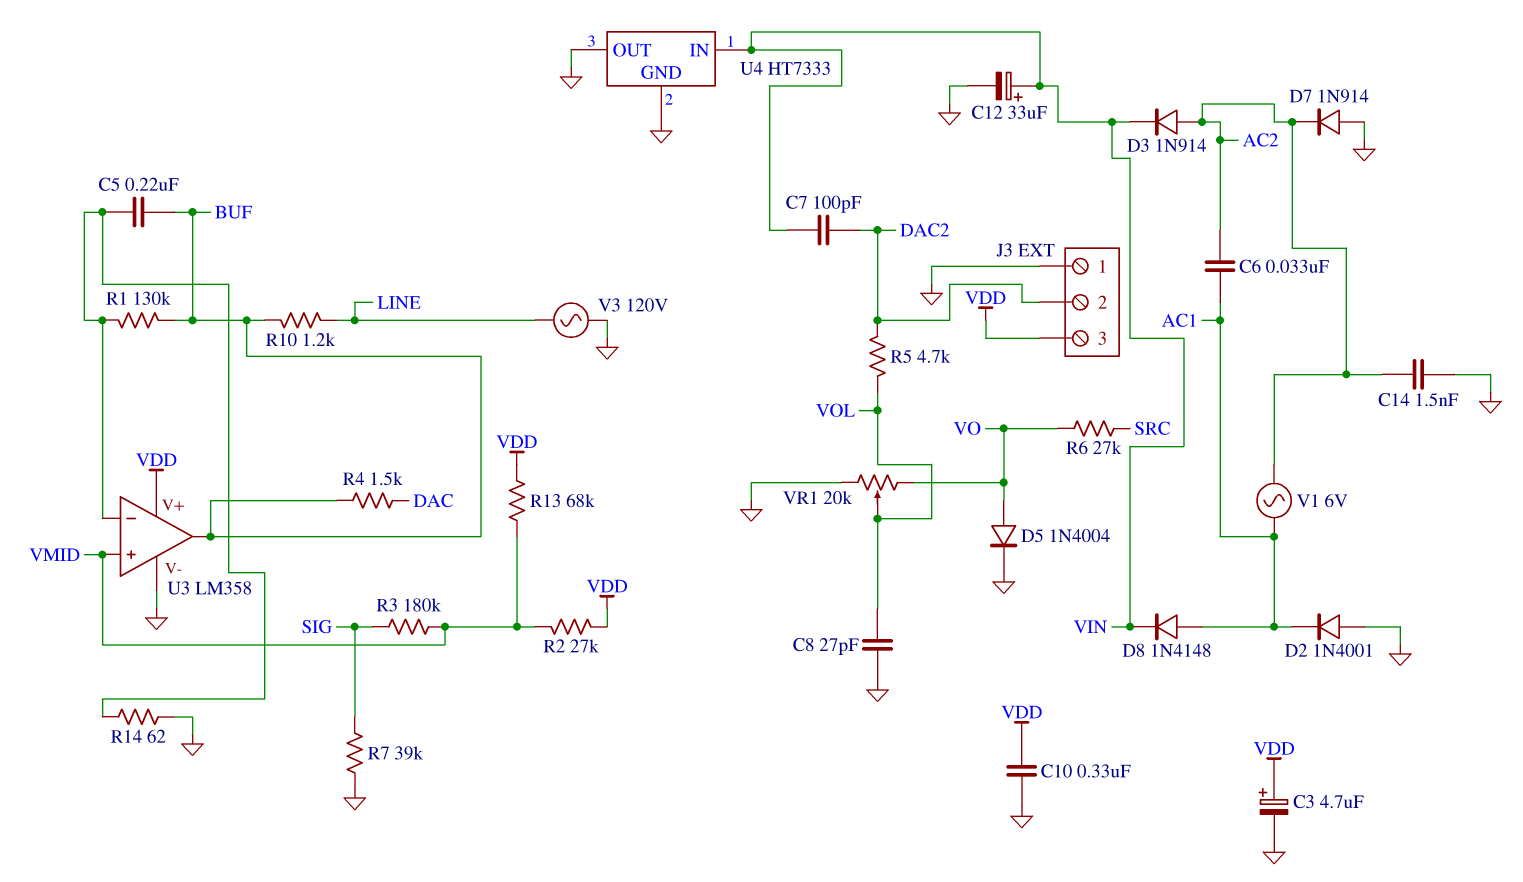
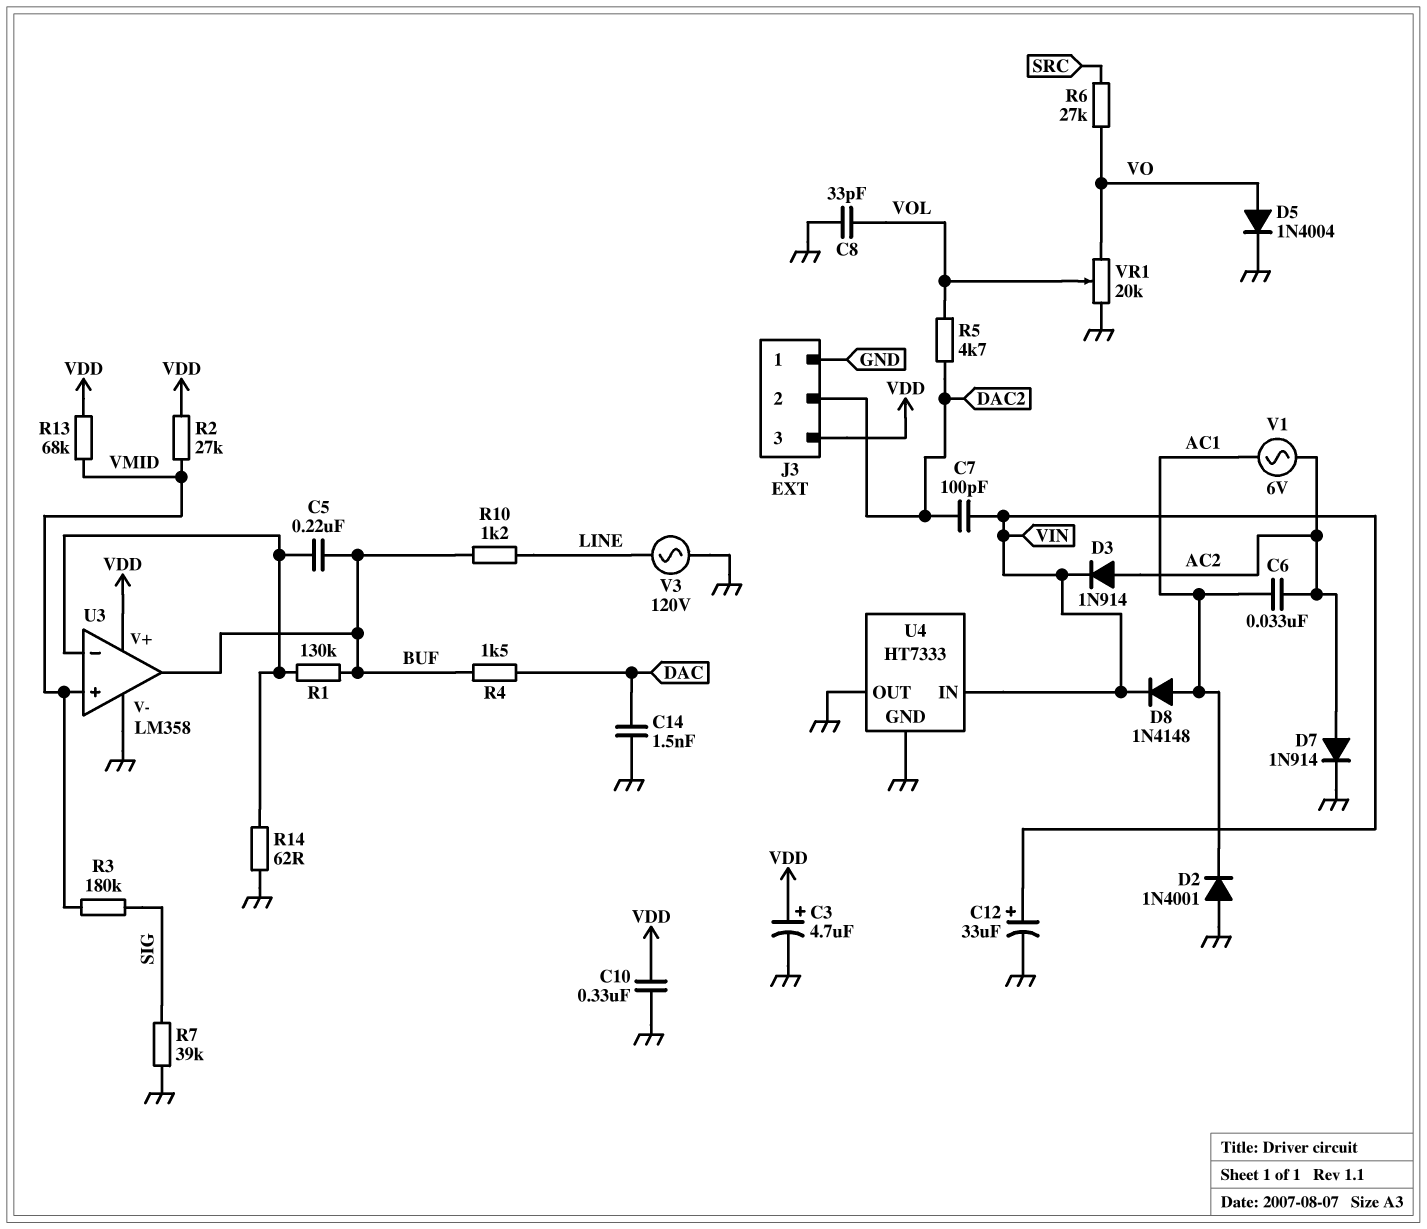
C8: 27pF (GND, VOL) -> 33pF (GND, VOL)
C14: 1.5nF (AC2, GND) -> 1.5nF (DAC, GND)
D7: diode 1N914 (A GND, K AC2) -> diode 1N914 (A AC2, K GND)

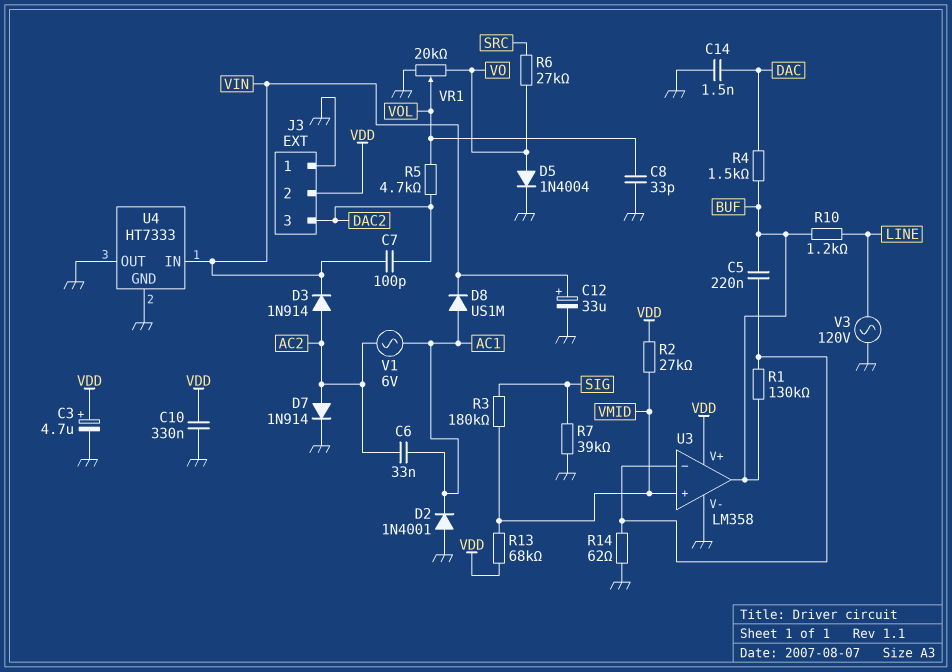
D8: diode 1N4148 (A AC1, K VIN) -> diode US1M (A AC1, K VIN)
J3 pin 2: DAC2 -> VDD
J3 pin 3: VDD -> DAC2

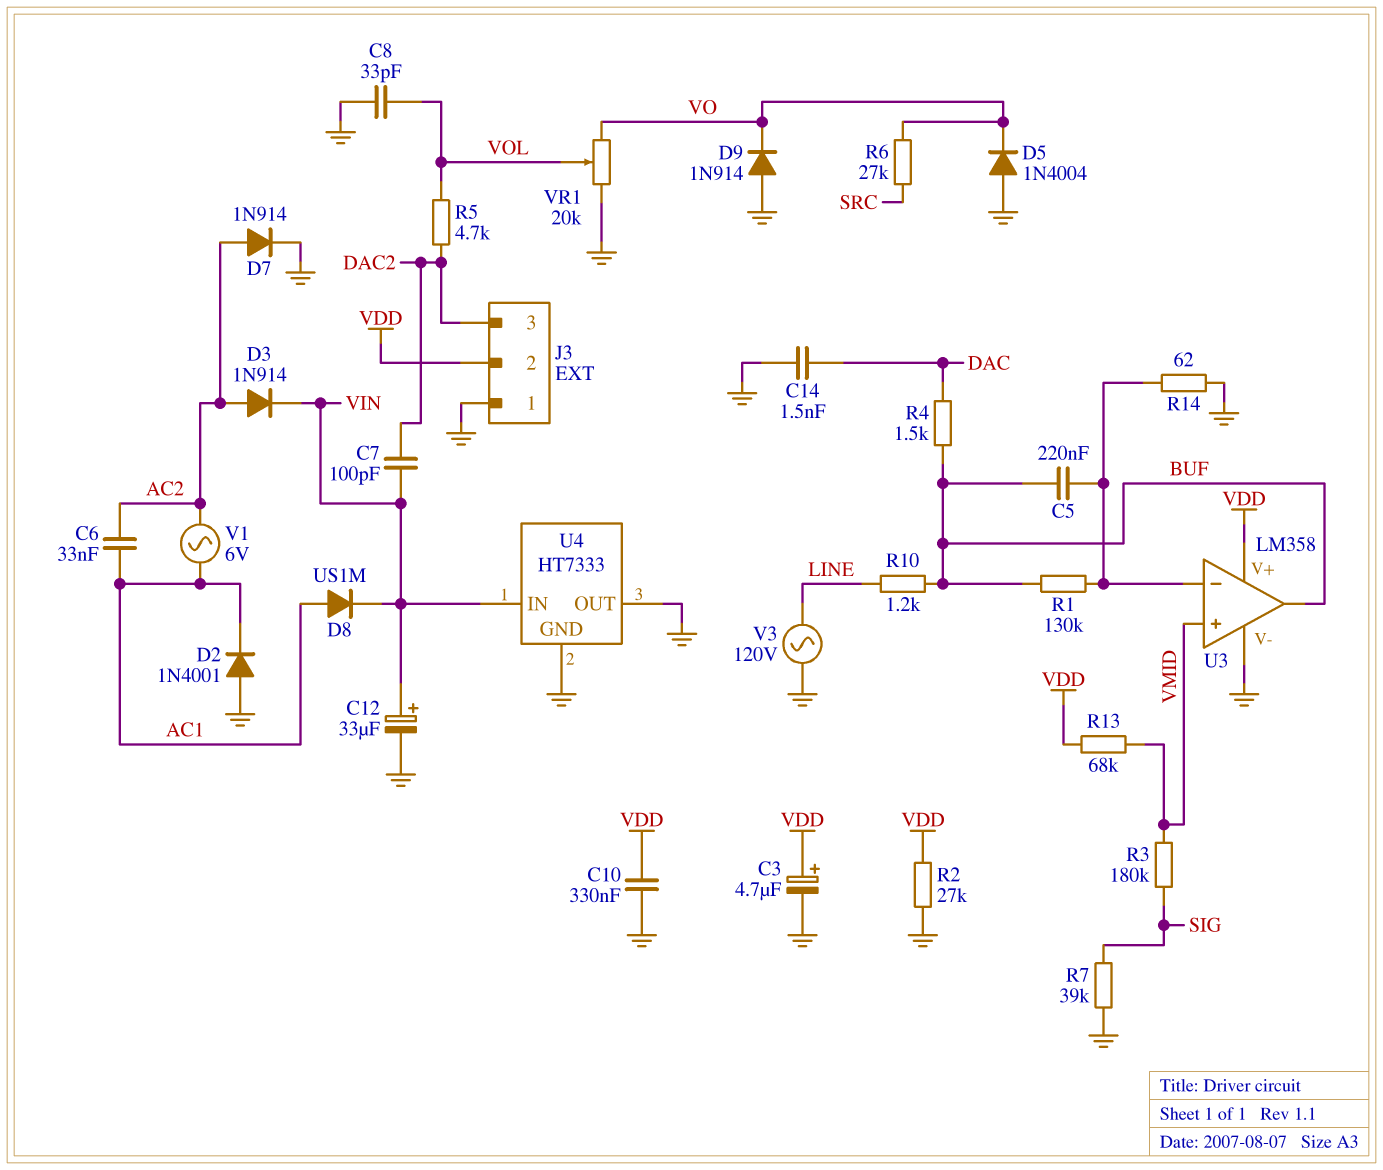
D5: diode 1N4004 (A VO, K GND) -> diode 1N4004 (A GND, K VO)
D9: none -> diode 1N914 (A GND, K VO)
R2: 27k (VDD, VMID) -> 27k (GND, VDD)

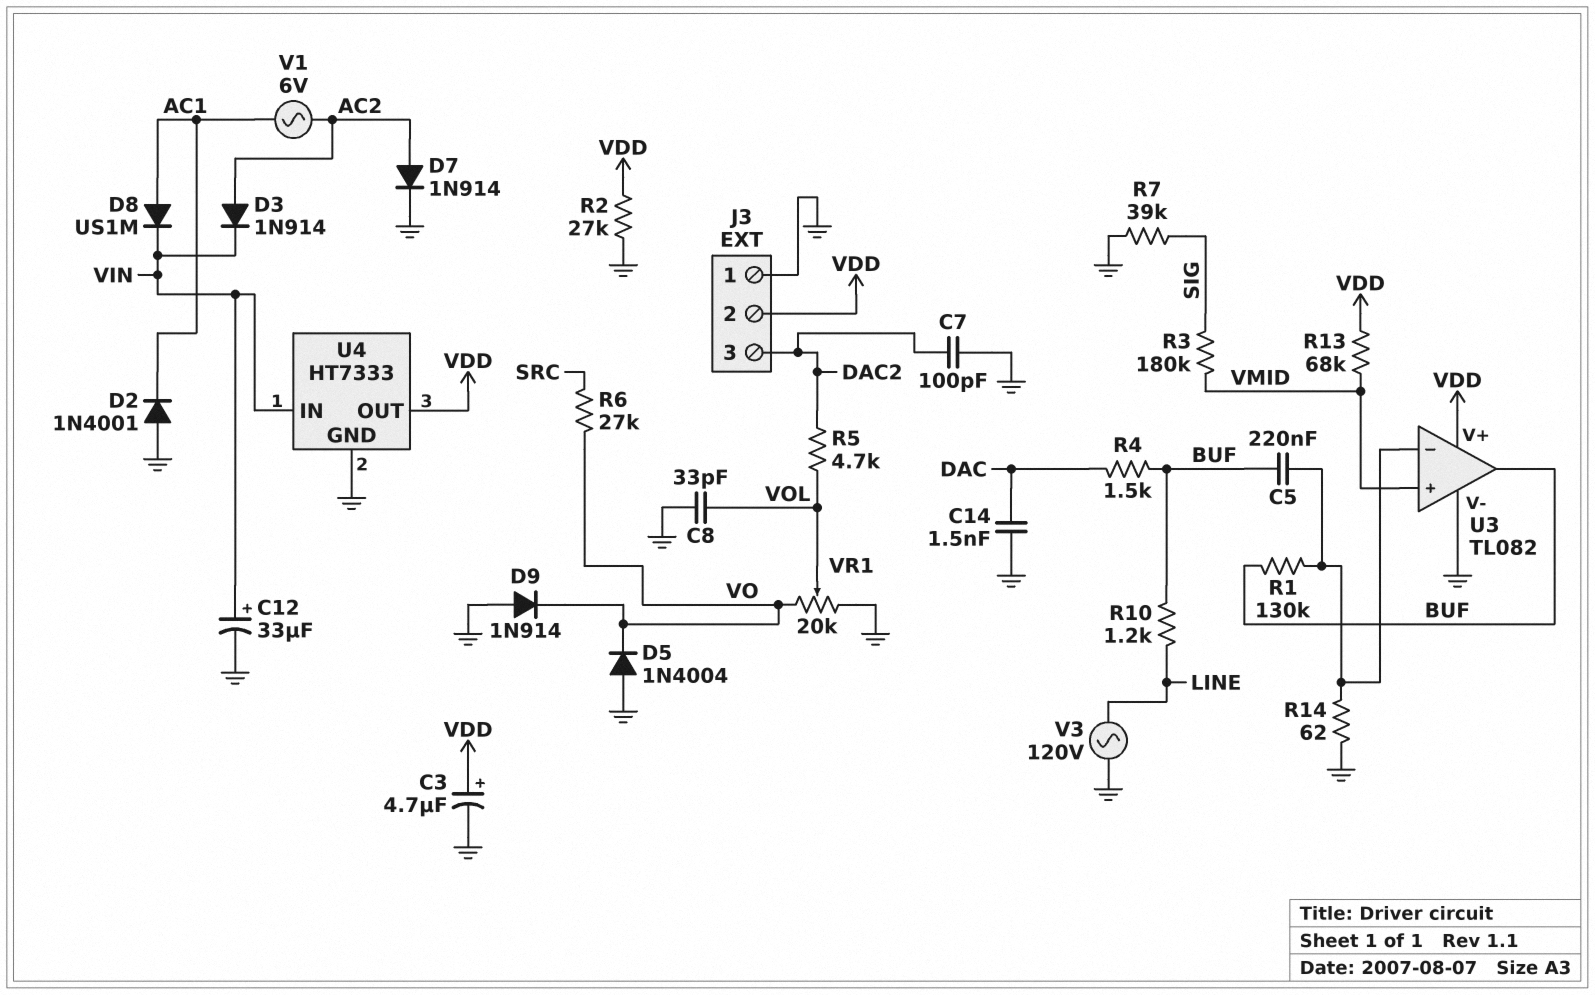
C6: 33nF (AC1, AC2) -> none
C7: 100pF (DAC2, VIN) -> 100pF (DAC2, GND)
C10: 330nF (GND, VDD) -> none
U3: LM358 -> TL082
U4 pin OUT: GND -> VDD

